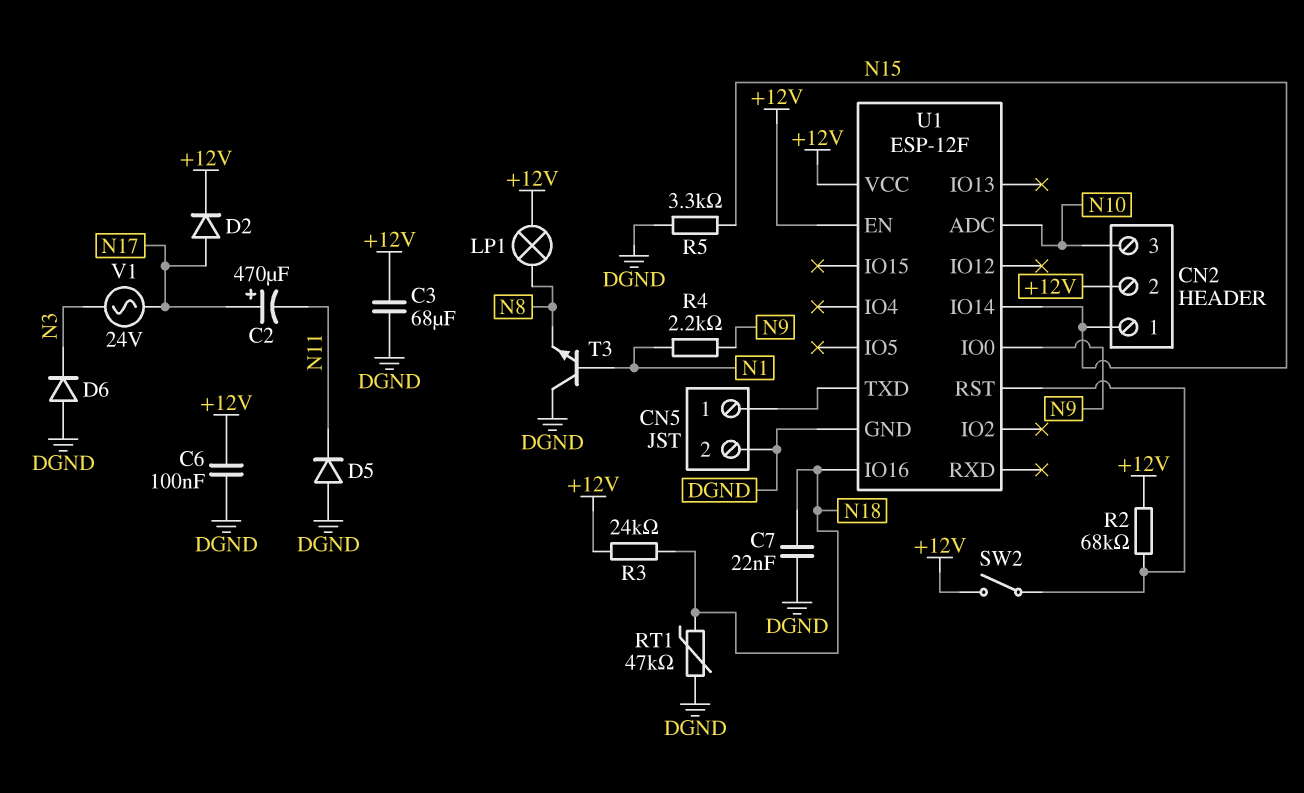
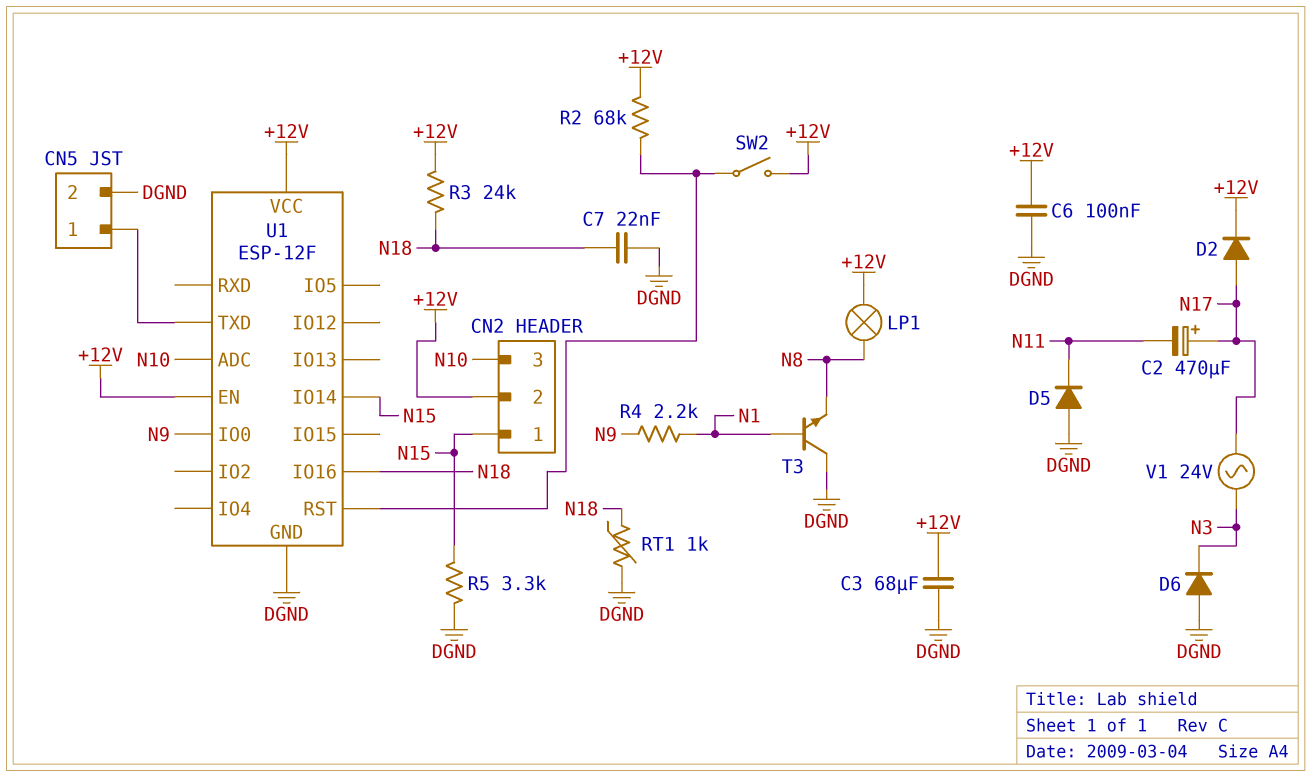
RT1: 47k (DGND, N18) -> 1k (DGND, N18)

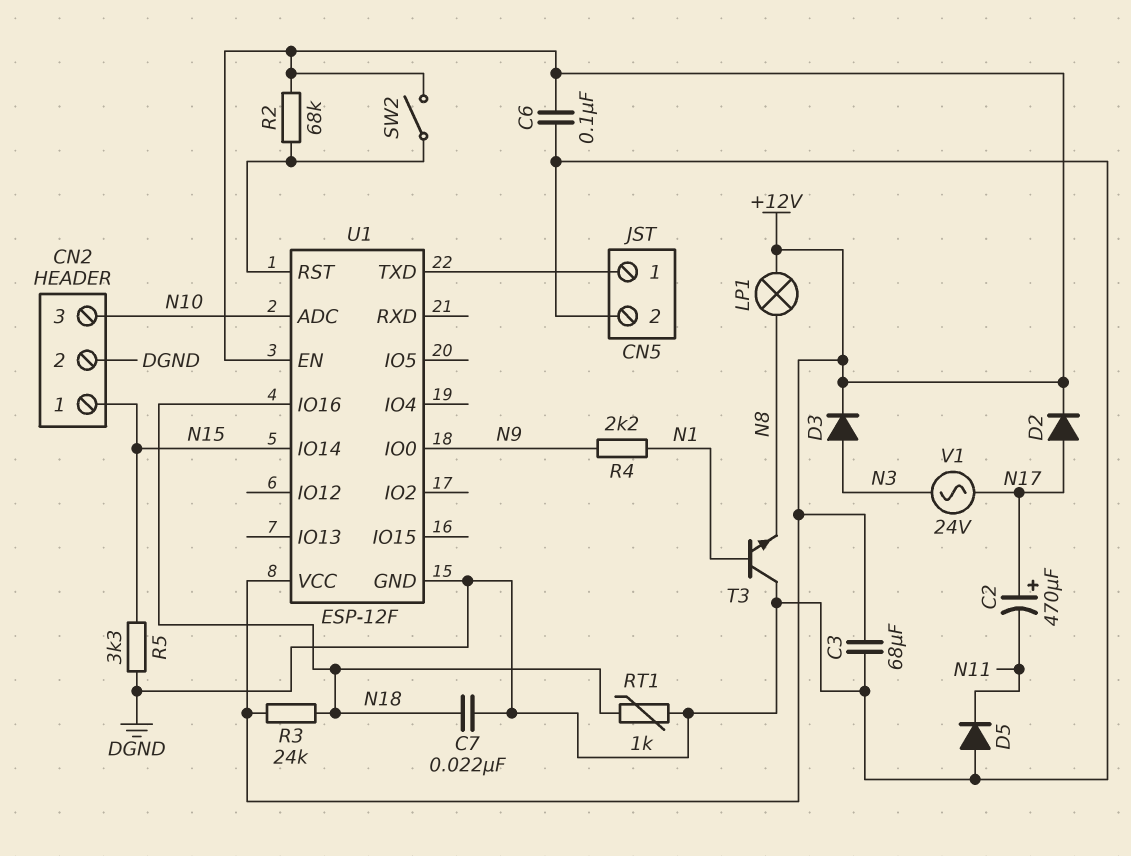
CN2 pin 2: +12V -> DGND
D3: none -> diode (A N3, K +12V)
D6: diode (A DGND, K N3) -> none

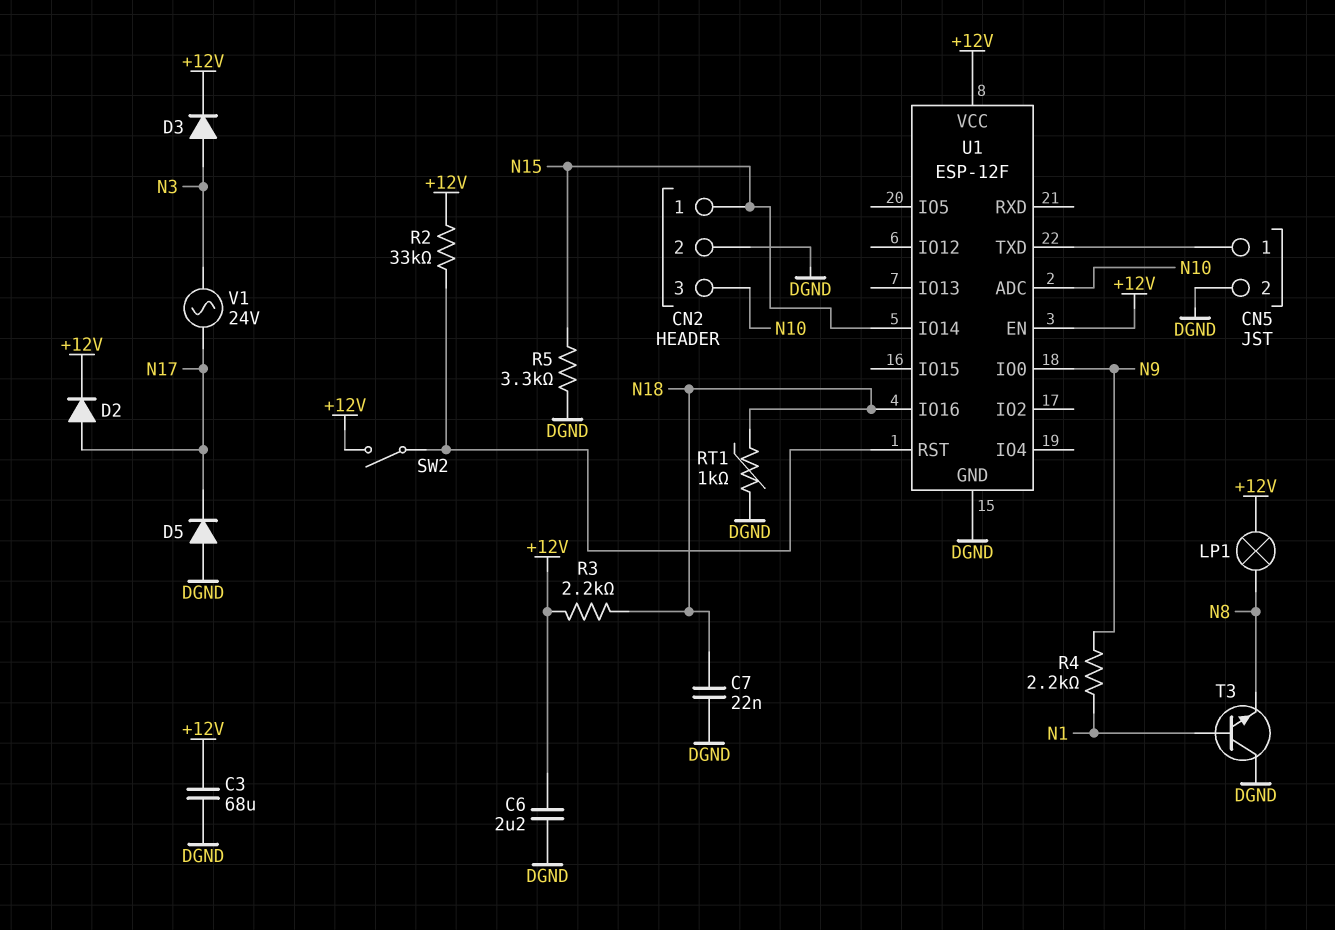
C2: 470uF (plus N17, minus N11) -> none
C6: 100nF (+12V, DGND) -> 2.2uF (+12V, DGND)
D5: diode (A DGND, K N11) -> diode (A DGND, K N17)
R2: 68k (+12V, U1/RST) -> 33k (+12V, U1/RST)
R3: 24k (+12V, N18) -> 2.2k (+12V, N18)

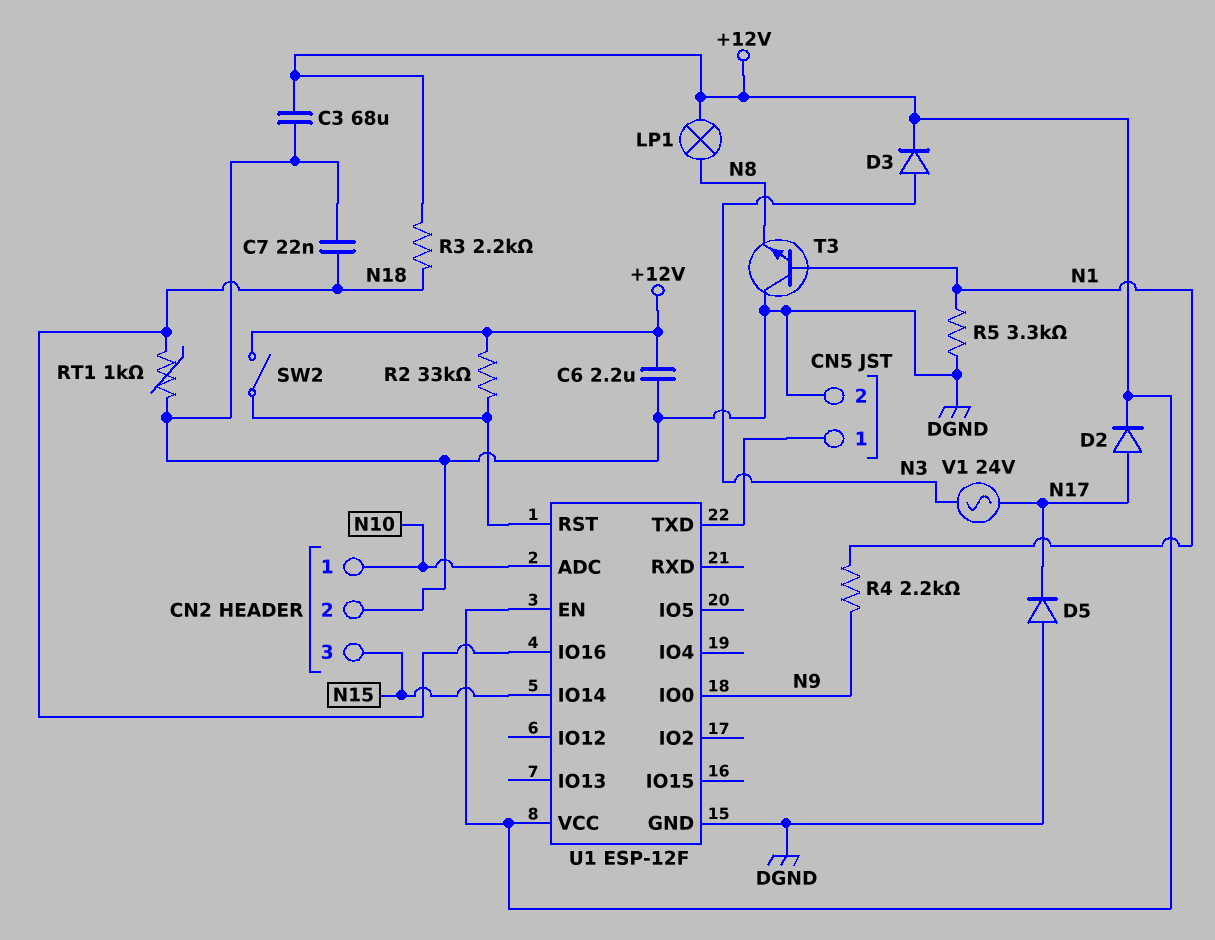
CN2 pin 1: N15 -> N10
CN2 pin 3: N10 -> N15
R5: 3.3k (DGND, N15) -> 3.3k (DGND, N1)

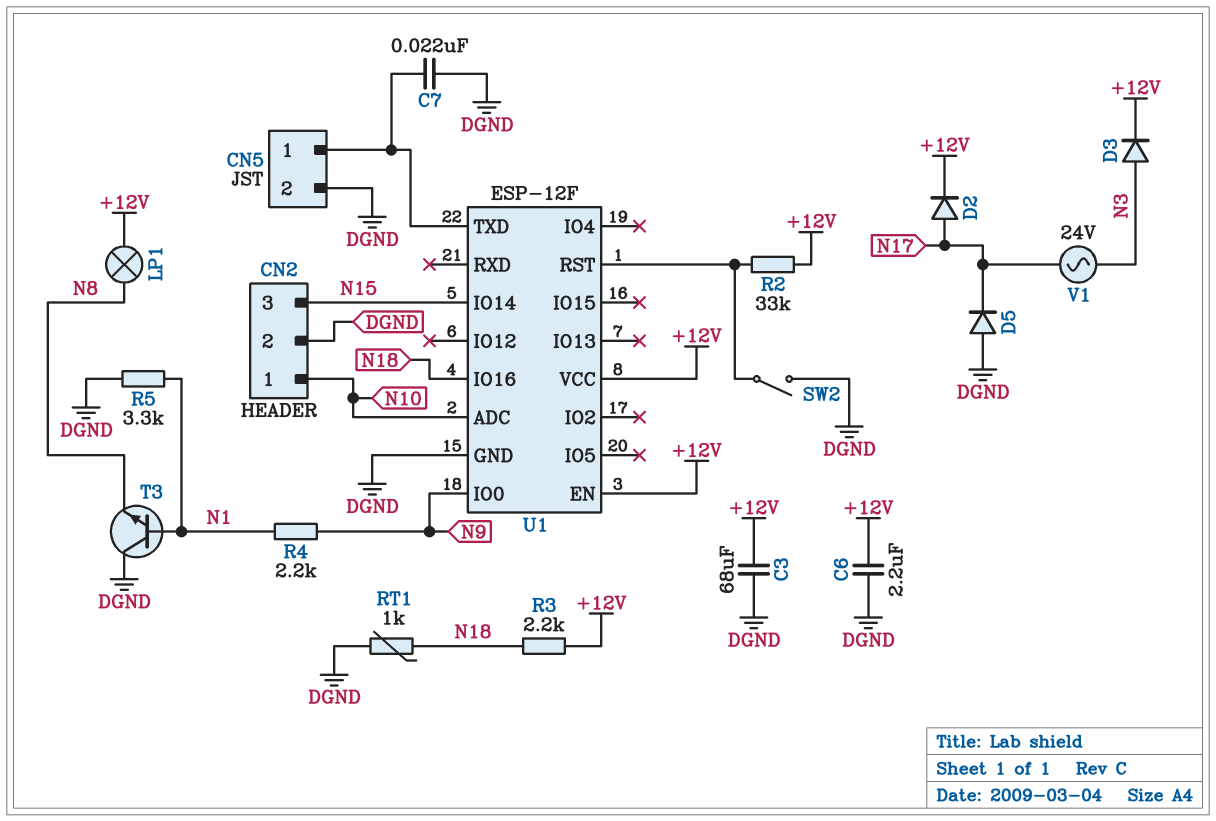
C7: 22nF (DGND, N18) -> 22nF (CN5/1, DGND)
SW2: switch (+12V, U1/RST) -> switch (DGND, U1/RST)

